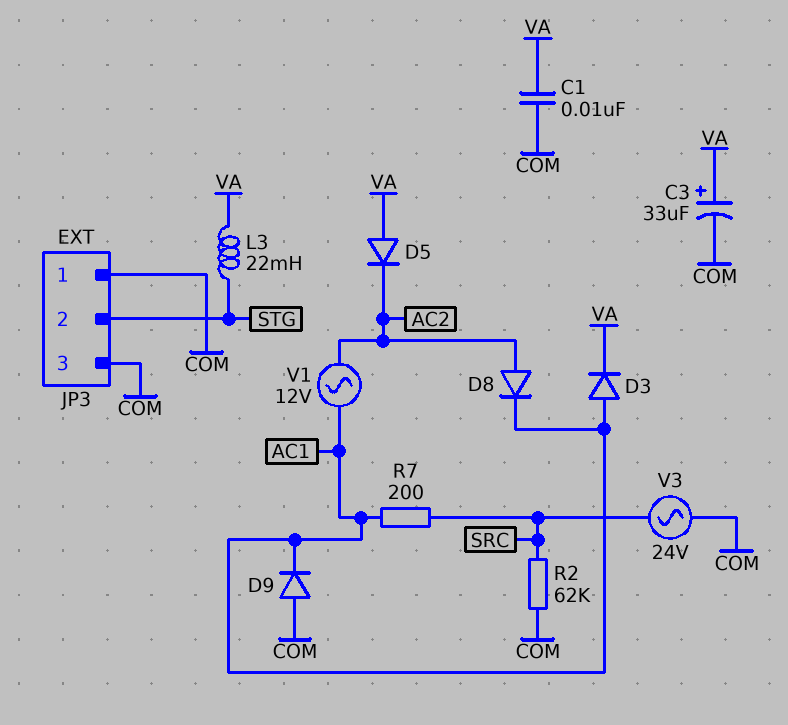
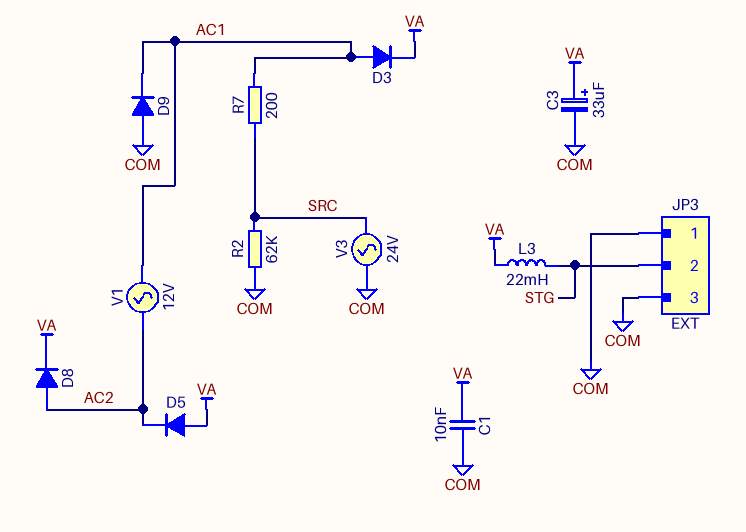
D8: diode (A AC2, K AC1) -> diode (A AC2, K VA)

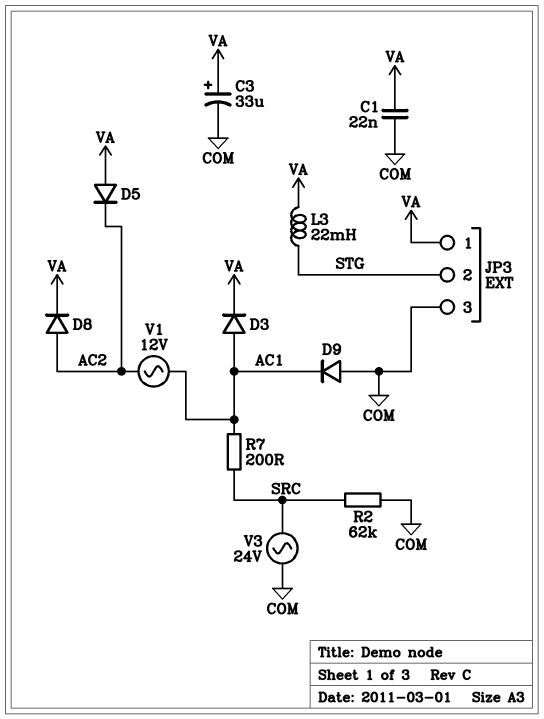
C1: 10nF (COM, VA) -> 22nF (COM, VA)
JP3 pin 1: COM -> VA

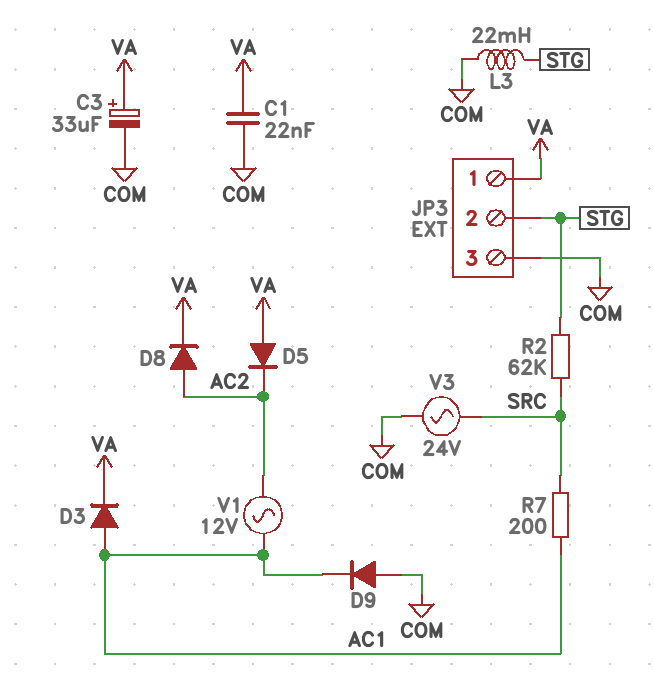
L3: 22mH (STG, VA) -> 22mH (COM, STG)
R2: 62k (COM, SRC) -> 62k (SRC, STG)

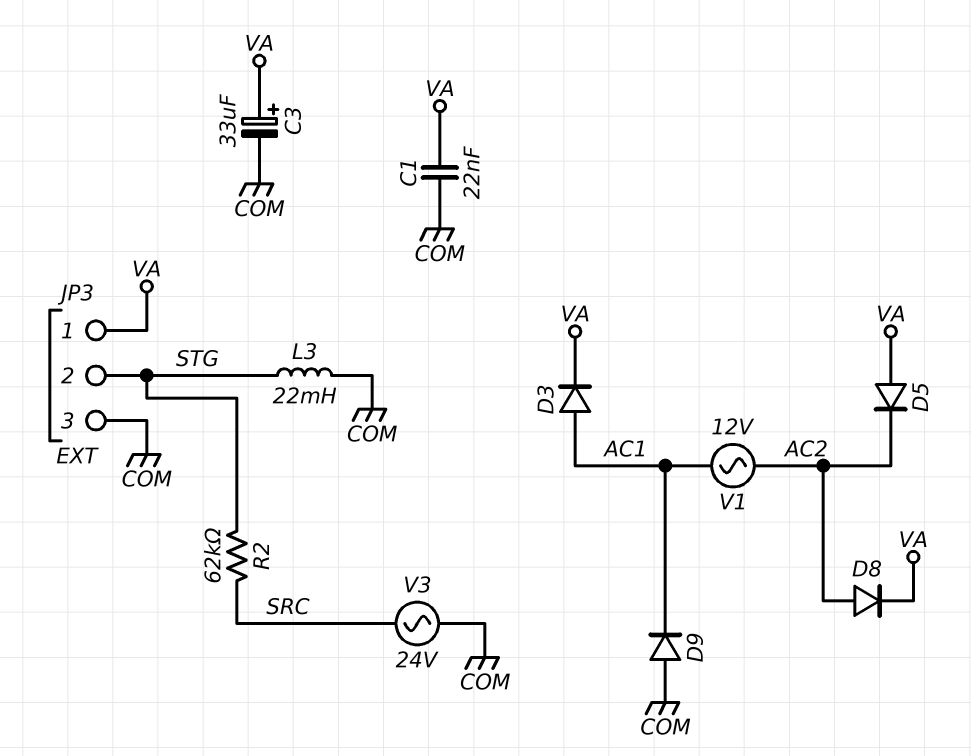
R7: 200 (AC1, SRC) -> none

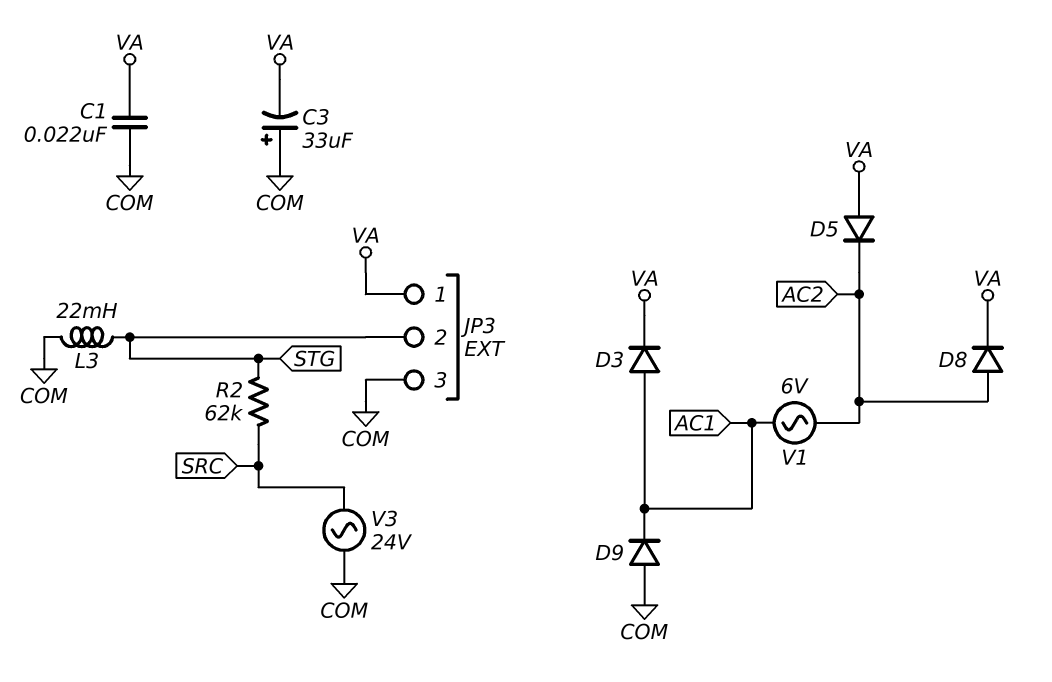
C3: 33uF (plus VA, minus COM) -> 33uF (plus COM, minus VA)
V1: AC 12V (AC1, AC2) -> AC 6V (AC1, AC2)

